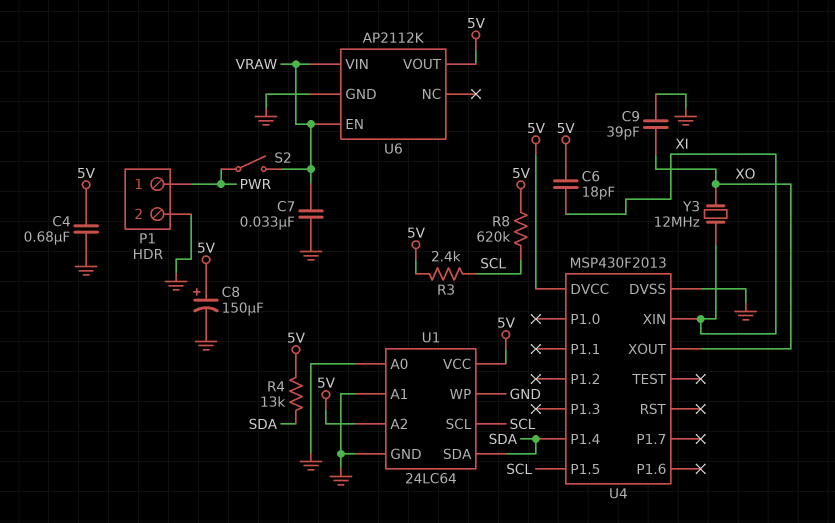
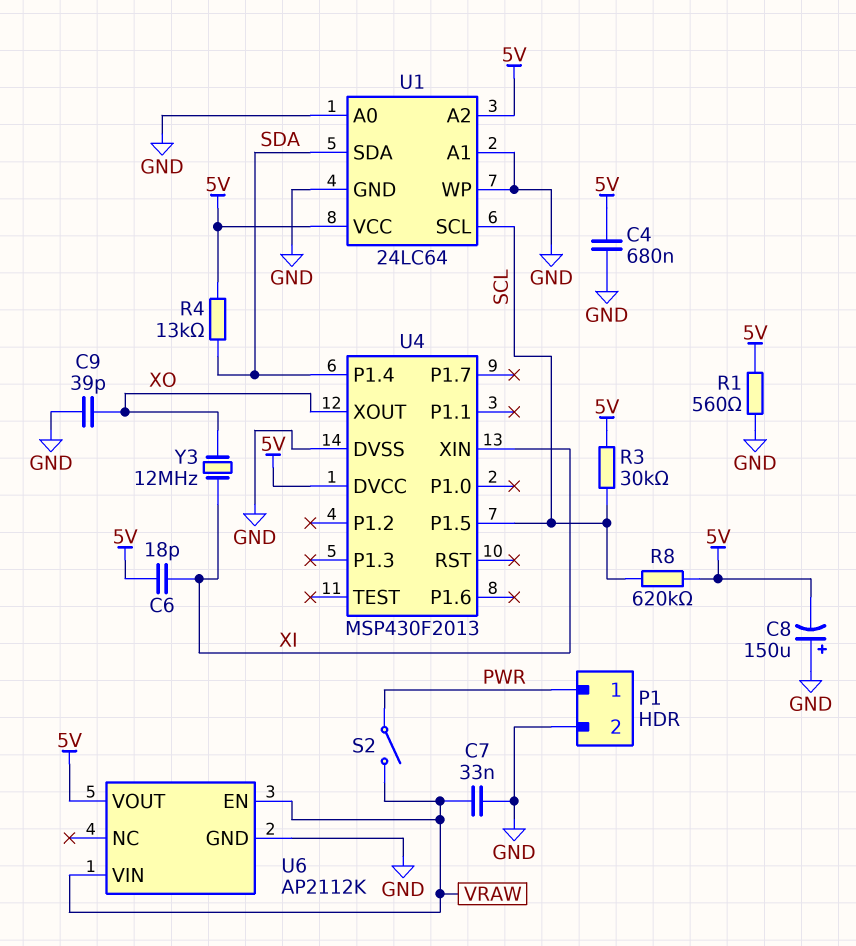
C8: 150uF (plus 5V, minus GND) -> 150uF (plus GND, minus 5V)
R1: none -> 560 (5V, GND)
R3: 2.4k (5V, SCL) -> 30k (5V, SCL)

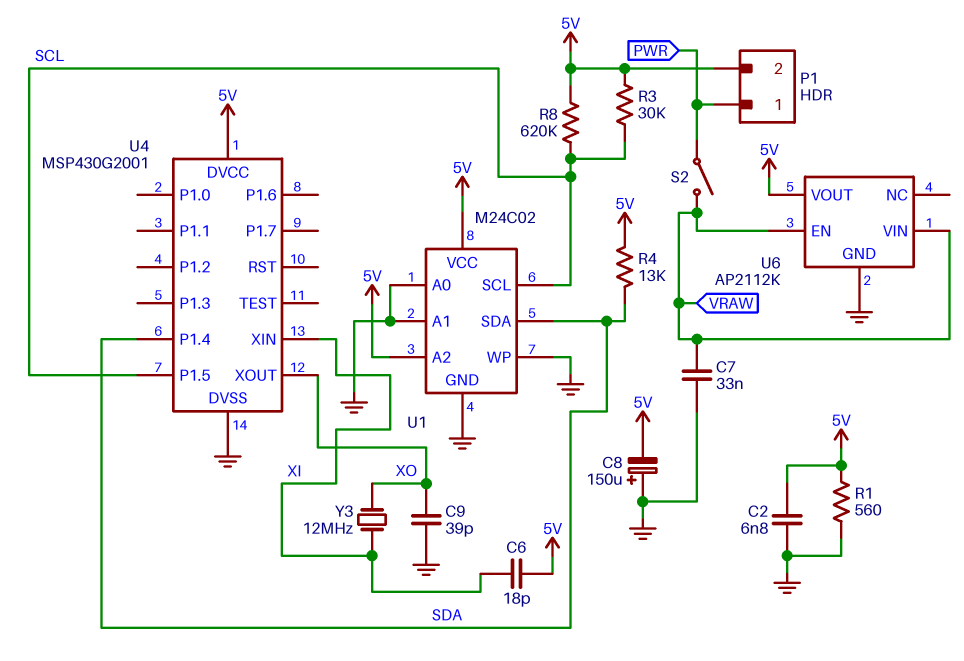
C2: none -> 6.8nF (5V, GND)
C4: 680nF (5V, GND) -> none
P1 pin 2: GND -> 5V
U1: 24LC64 -> M24C02
U4: MSP430F2013 -> MSP430G2001

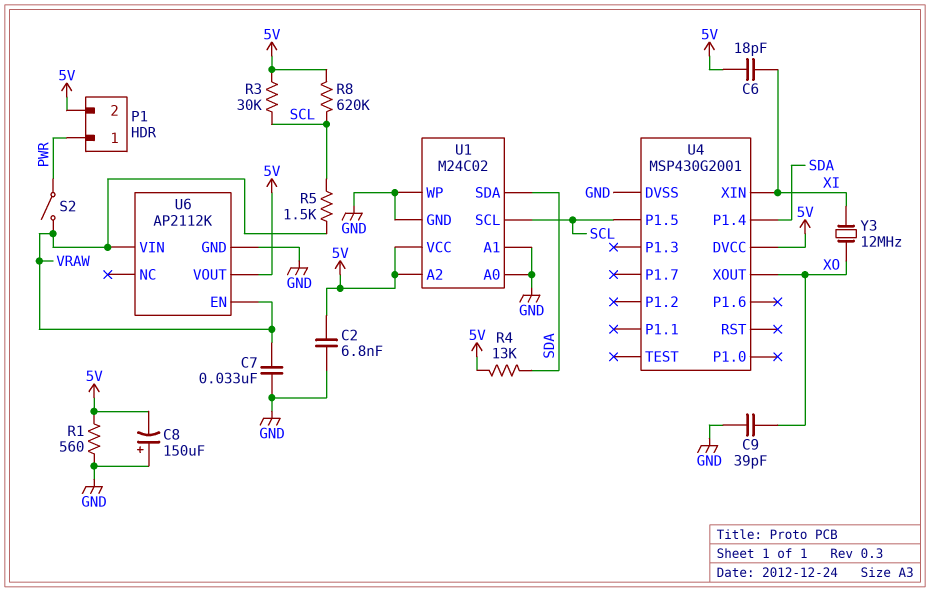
R5: none -> 1.5k (SCL, VRAW)

